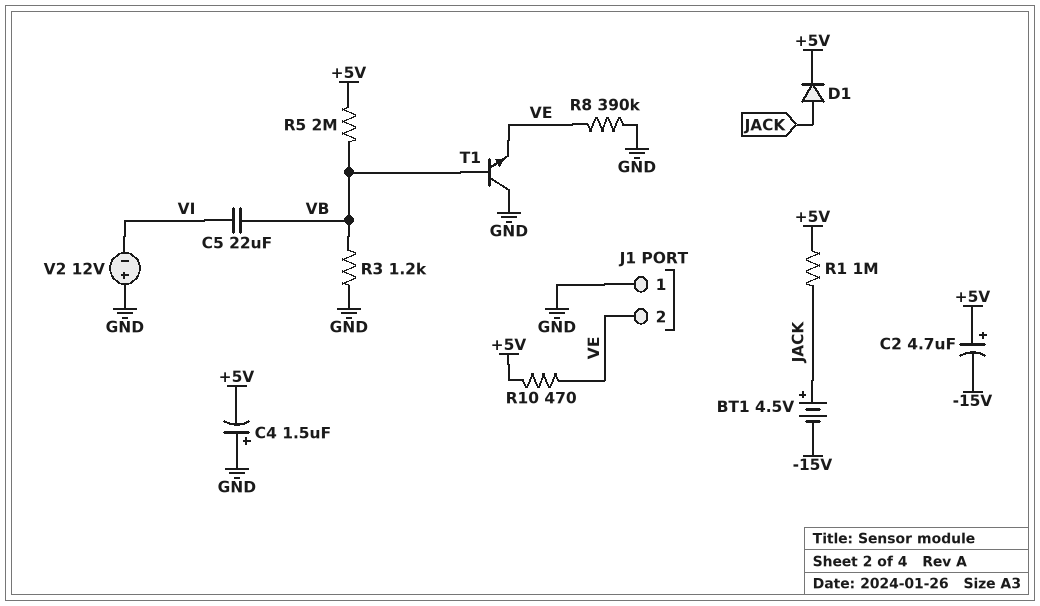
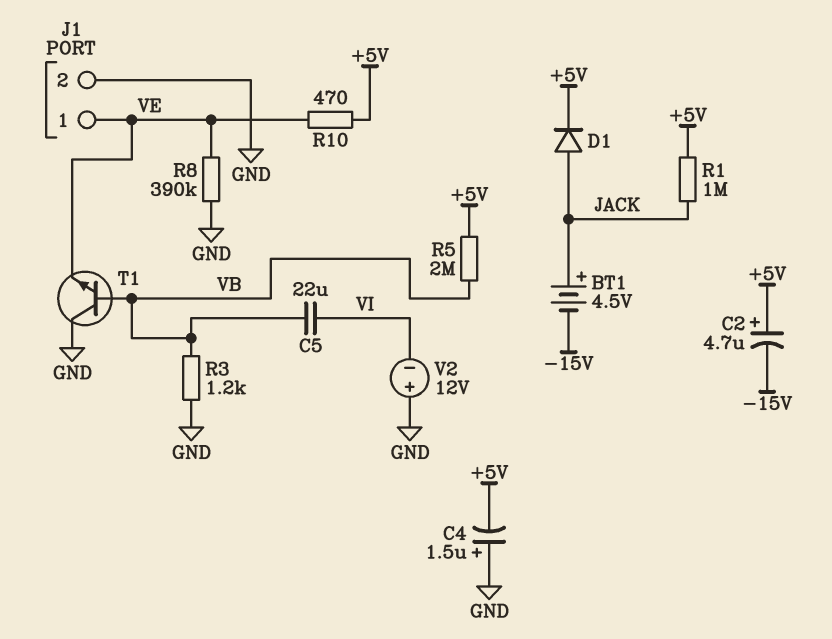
J1 pin 1: GND -> VE
J1 pin 2: VE -> GND

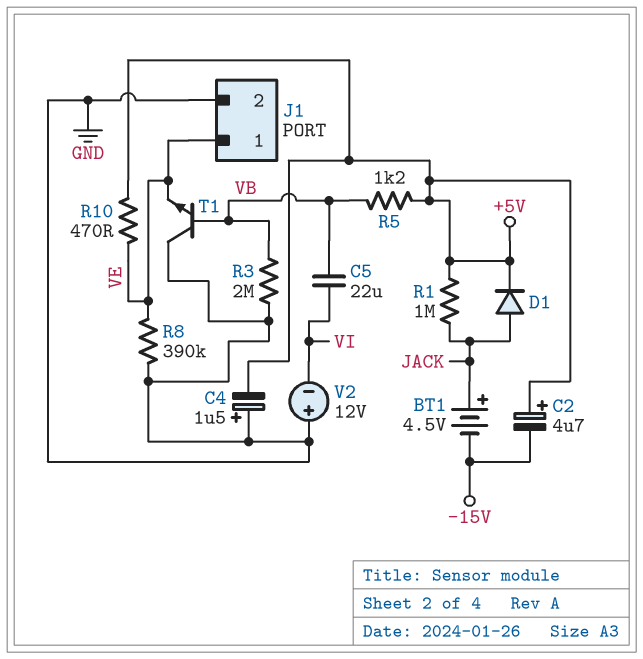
R3: 1.2k (GND, VB) -> 2M (GND, VB)
R5: 2M (+5V, VB) -> 1.2k (+5V, VB)

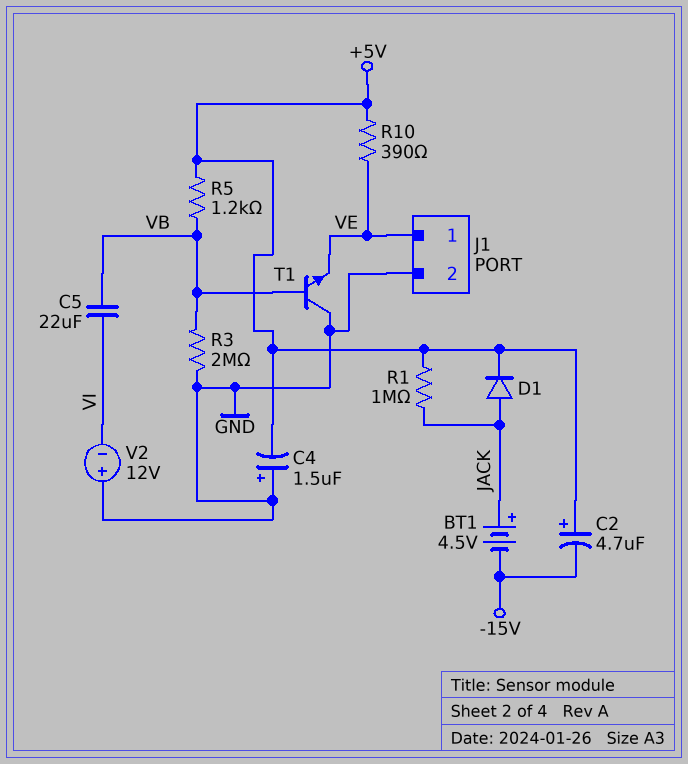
R8: 390k (GND, VE) -> none
R10: 470 (+5V, VE) -> 390 (+5V, VE)

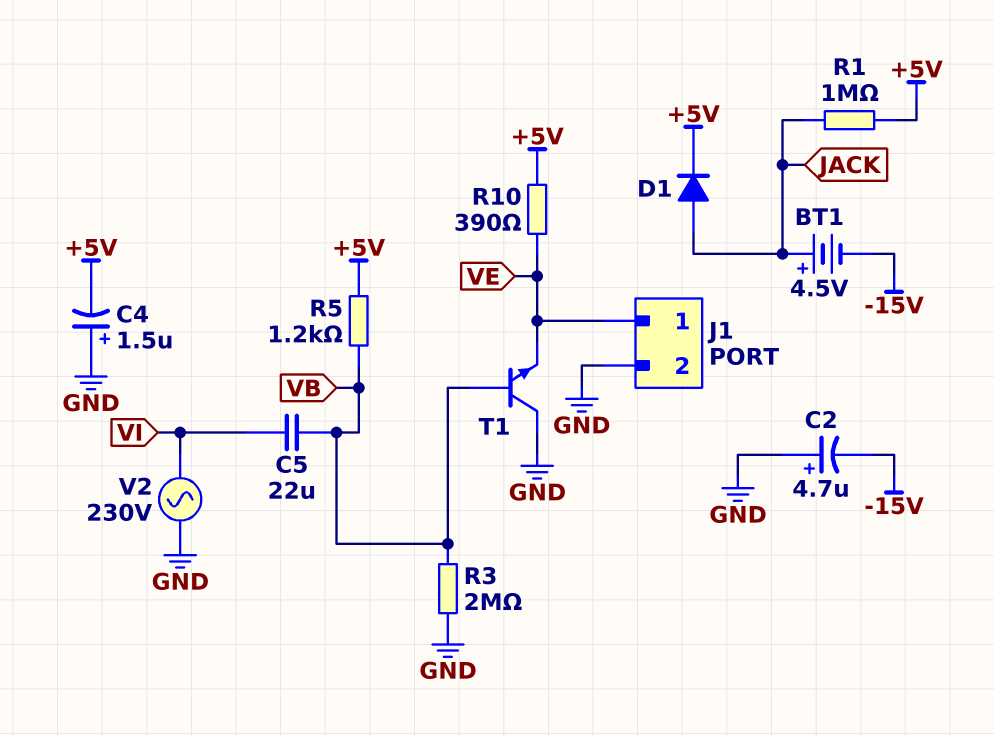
C2: 4.7uF (plus +5V, minus -15V) -> 4.7uF (plus GND, minus -15V)
V2: 12V (plus GND, minus VI) -> AC 230V (GND, VI)

